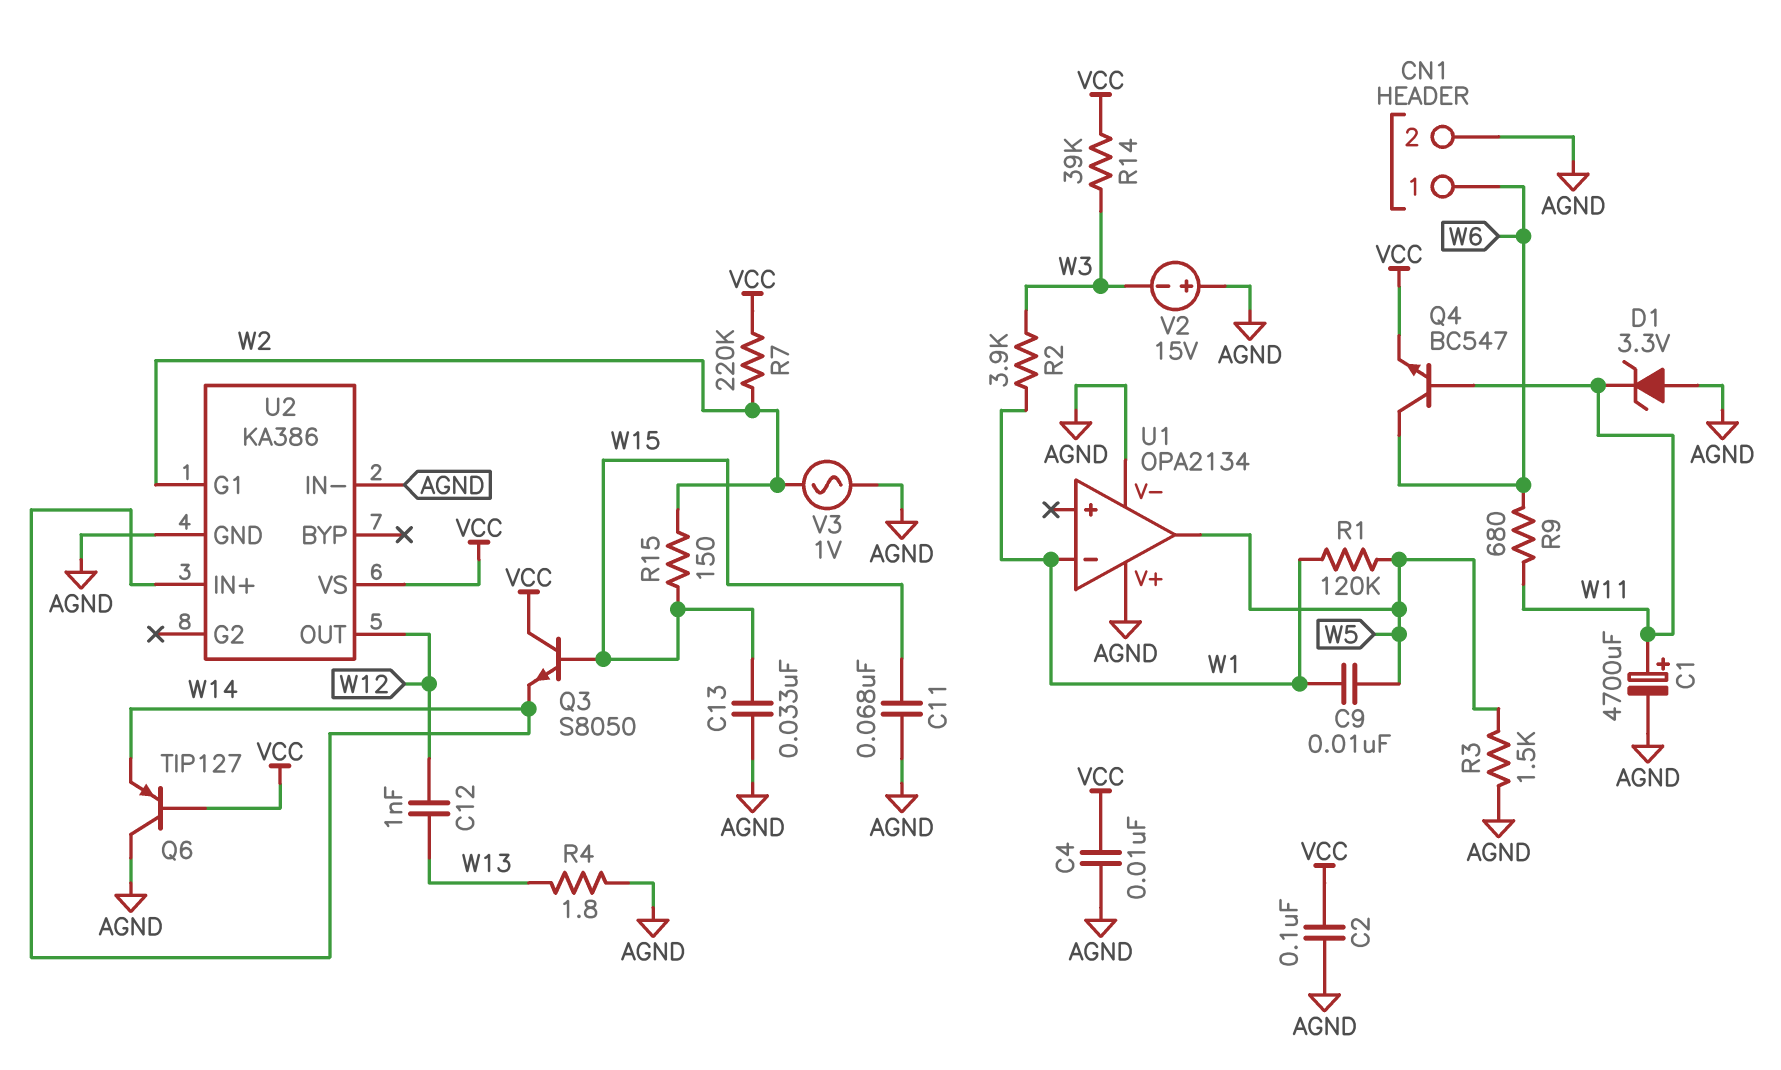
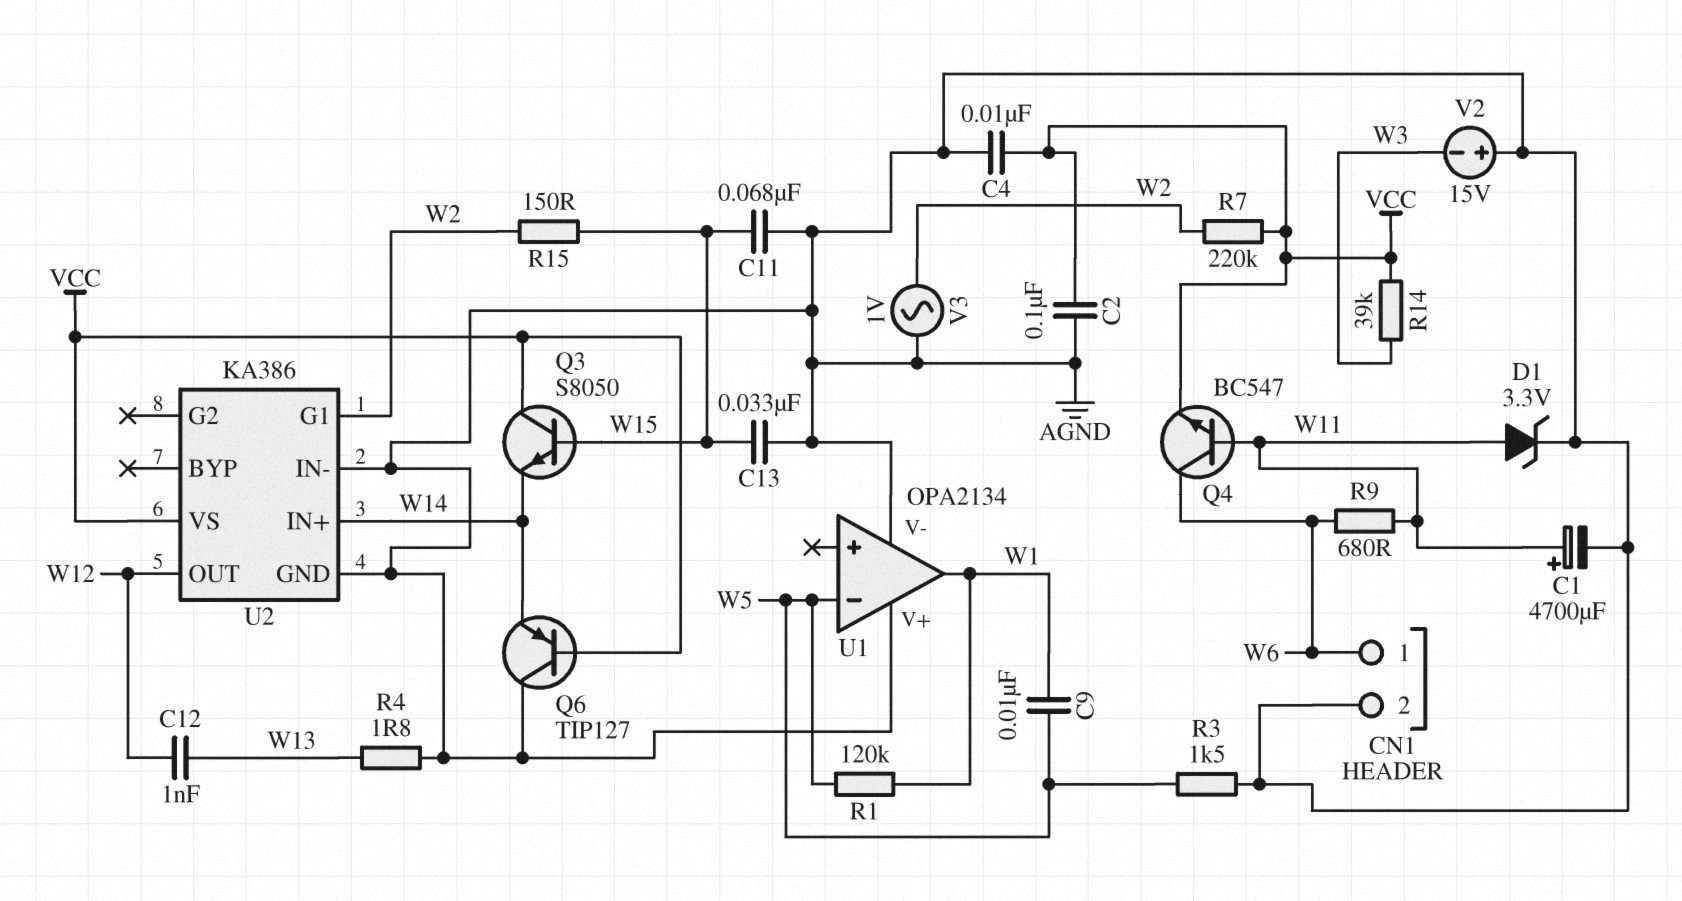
D1: zener 3.3V (A AGND, K W11) -> zener 3.3V (A W11, K AGND)
R2: 3.9k (W1, W3) -> none
U1 pin in-: W1 -> W5
U1 pin out: W5 -> W1

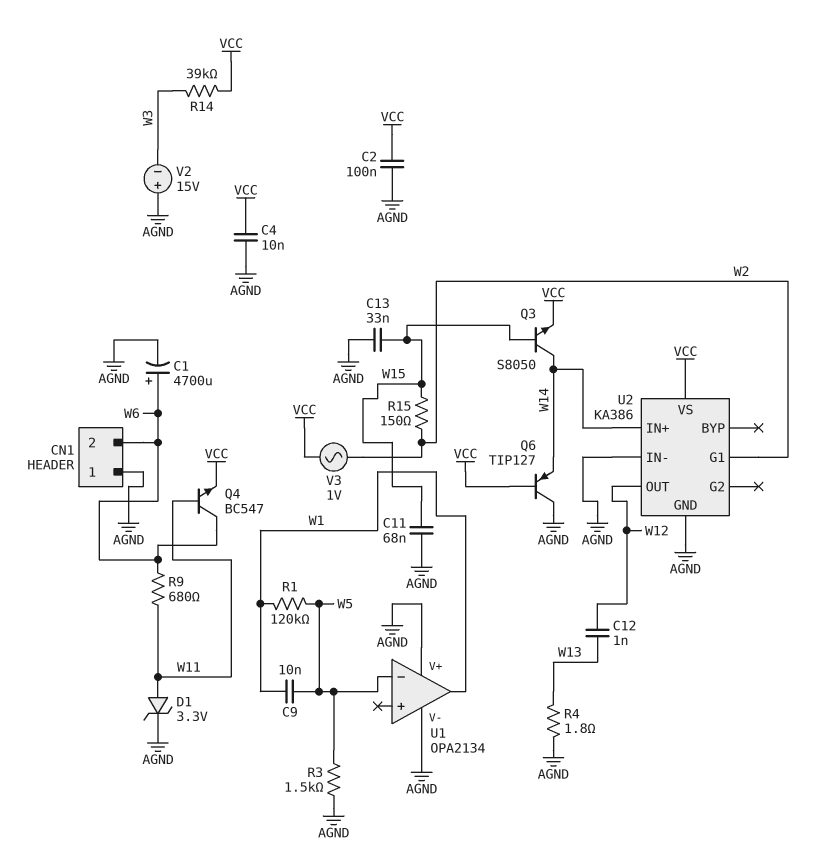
C1: 4700uF (plus W11, minus AGND) -> 4700uF (plus W6, minus AGND)
CN1 pin 1: W6 -> AGND
CN1 pin 2: AGND -> W6
Q3: NPN S8050 (B W15, C VCC, E W14) -> NPN S8050 (B W15, C W14, E VCC)
R7: 220k (VCC, W2) -> none
V3: AC 1V (AGND, W2) -> AC 1V (VCC, W2)

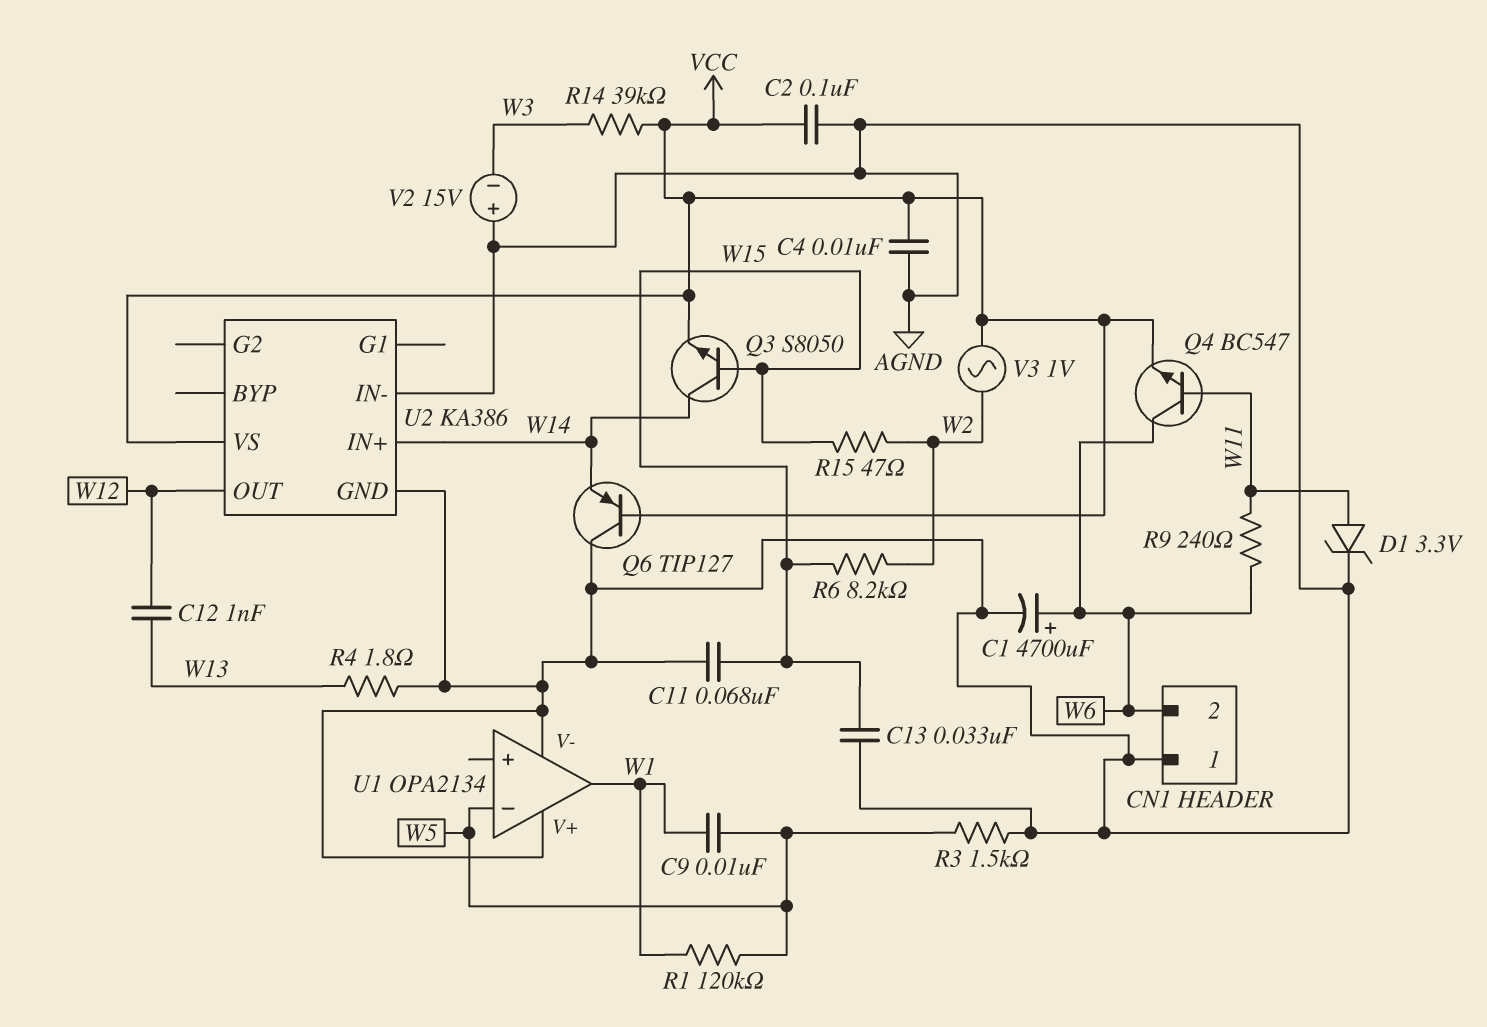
R6: none -> 8.2k (W2, W15)
R9: 680 (W6, W11) -> 240 (W6, W11)
R15: 150 (W2, W15) -> 47 (W2, W15)
U2 pin G1: W2 -> none

